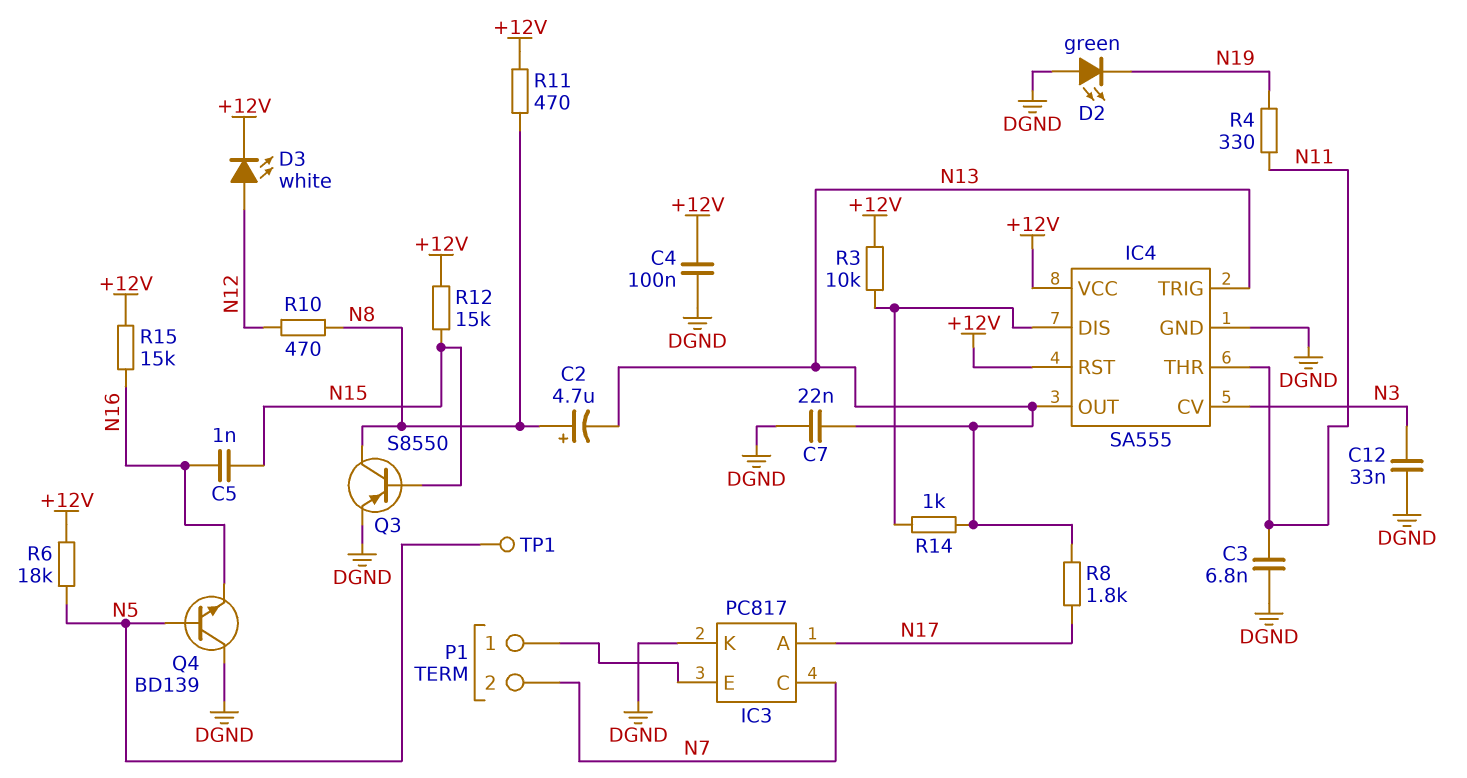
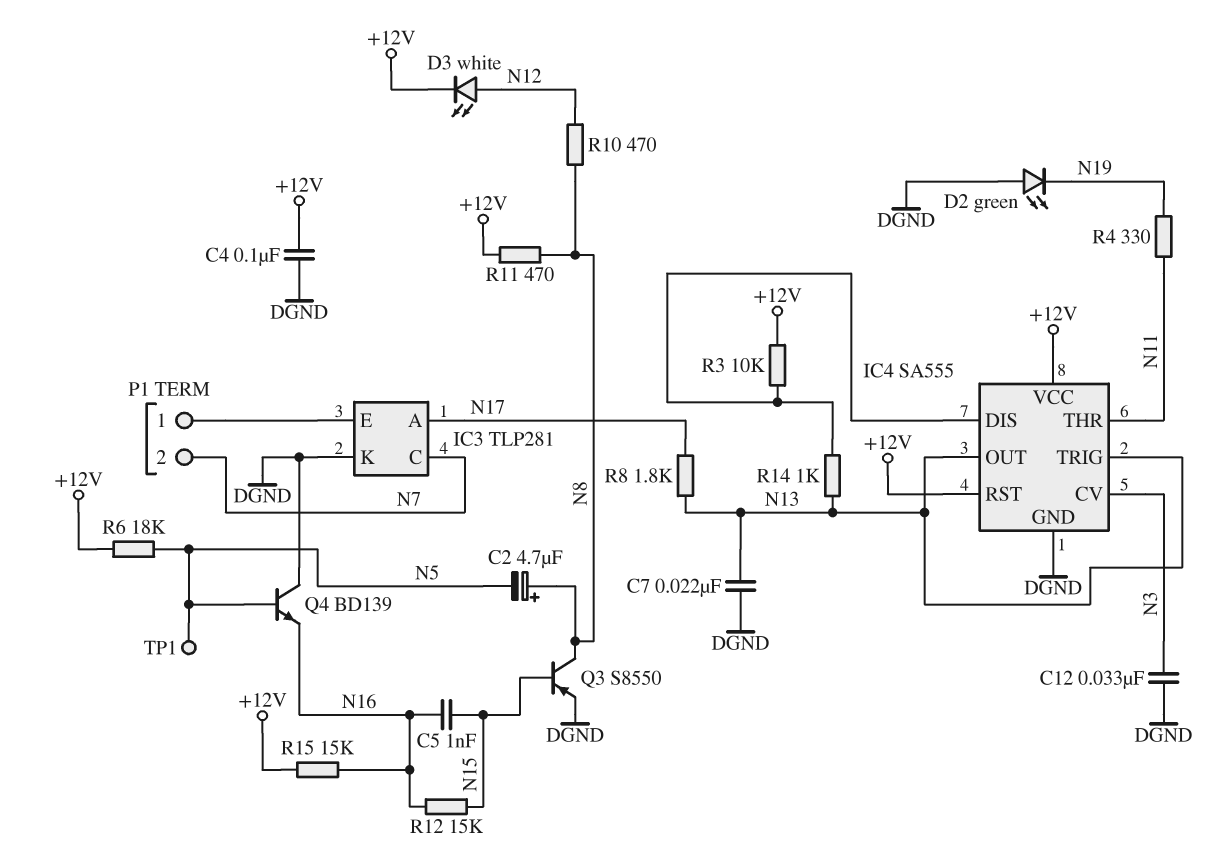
C2: 4.7uF (plus N8, minus N13) -> 4.7uF (plus N8, minus N5)
C3: 6.8nF (DGND, N11) -> none
IC3: PC817 -> TLP281
R12: 15k (+12V, N15) -> 15k (N15, N16)

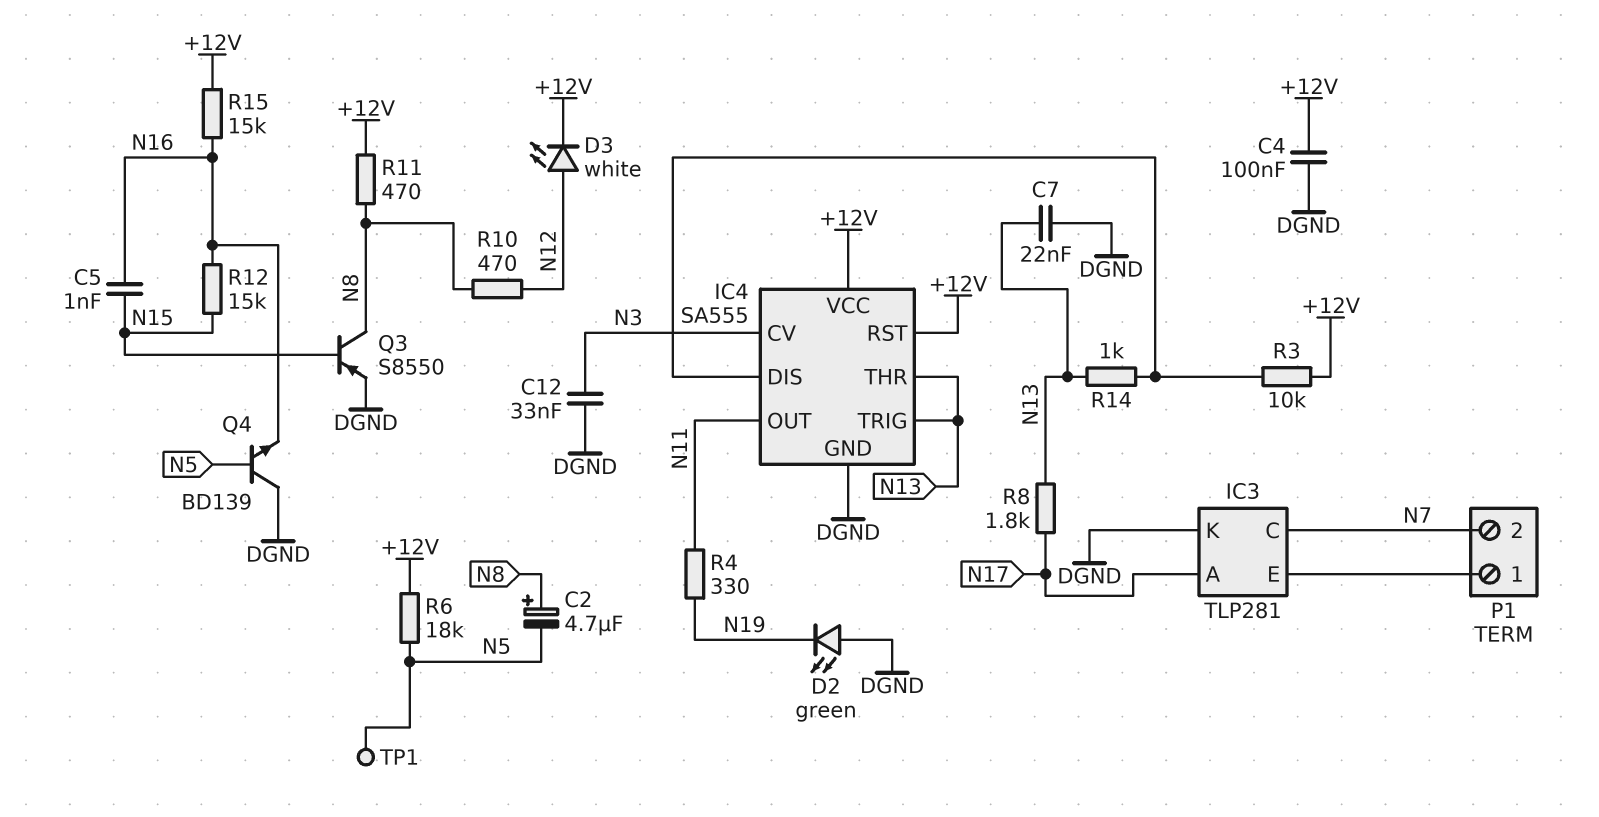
IC4 pin OUT: N13 -> N11
IC4 pin THR: N11 -> N13

